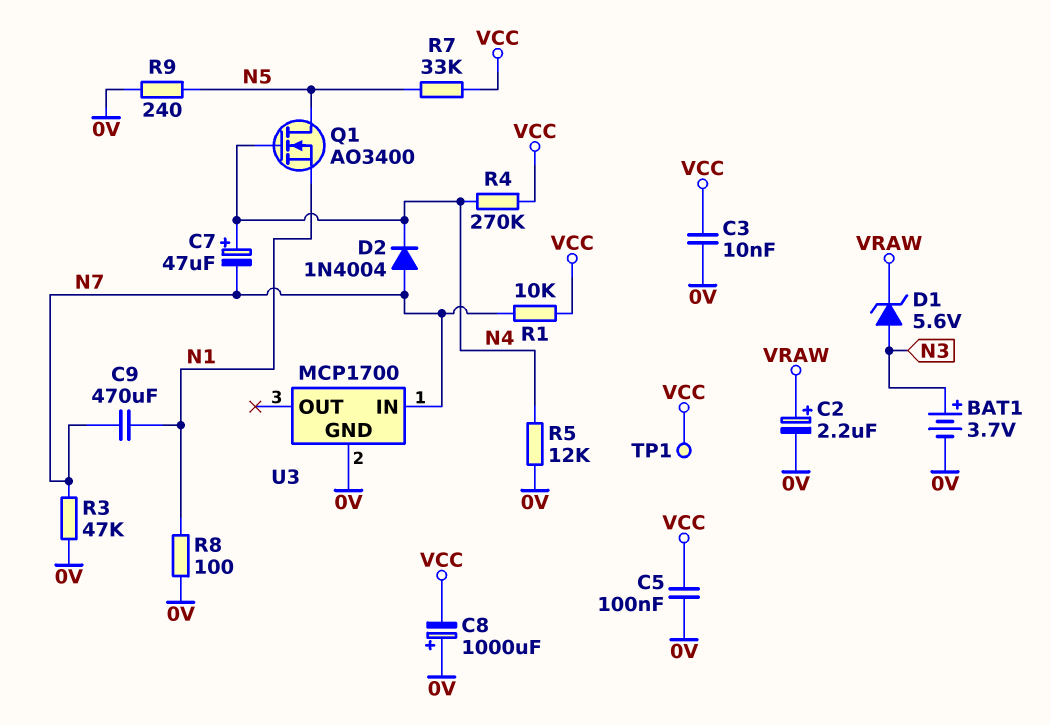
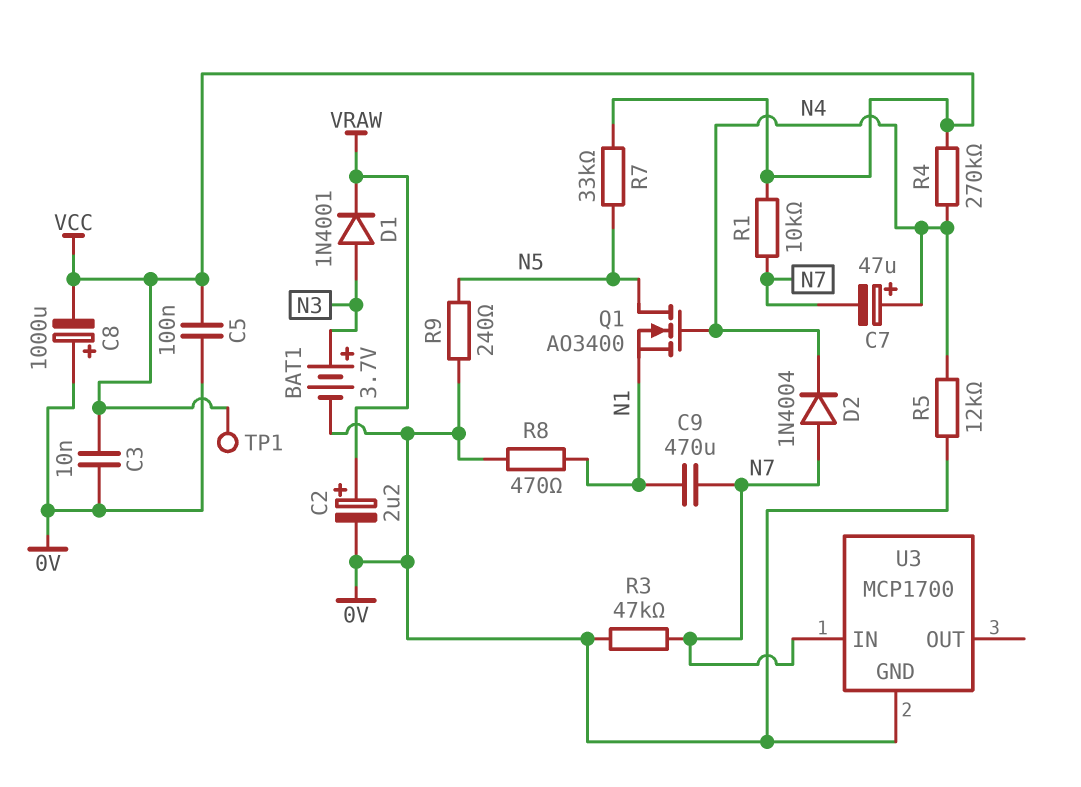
D1: zener 5.6V (A N3, K VRAW) -> diode 1N4001 (A N3, K VRAW)
R8: 100 (0V, N1) -> 470 (0V, N1)

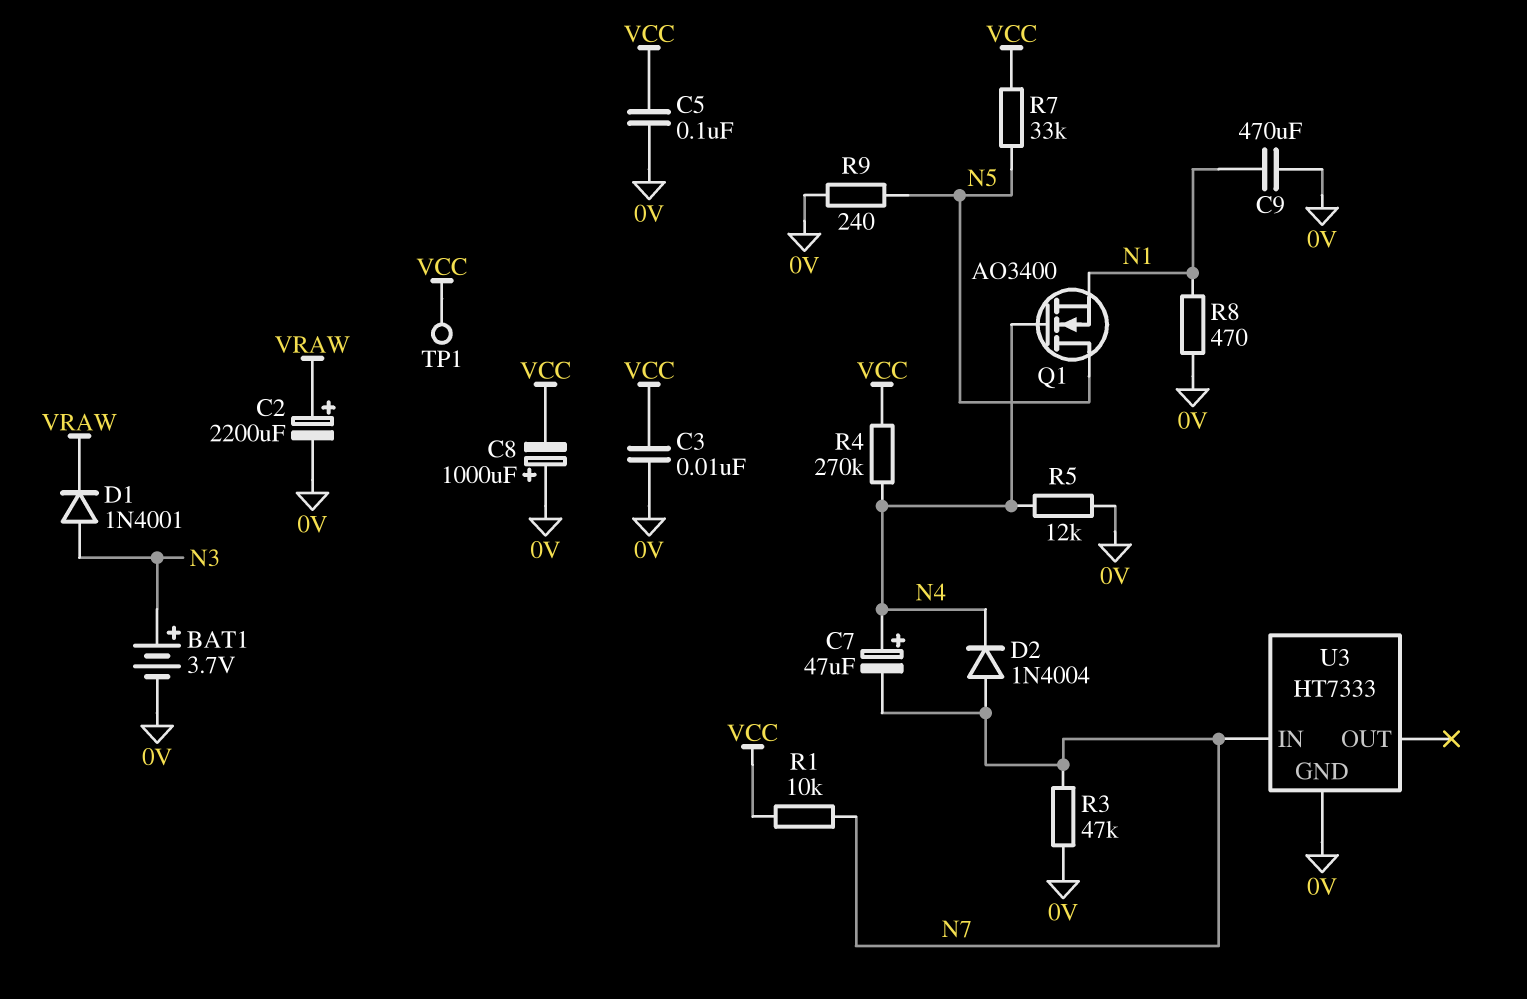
C2: 2.2uF (plus VRAW, minus 0V) -> 2200uF (plus VRAW, minus 0V)
C9: 470uF (N1, N7) -> 470uF (0V, N1)
U3: MCP1700 -> HT7333

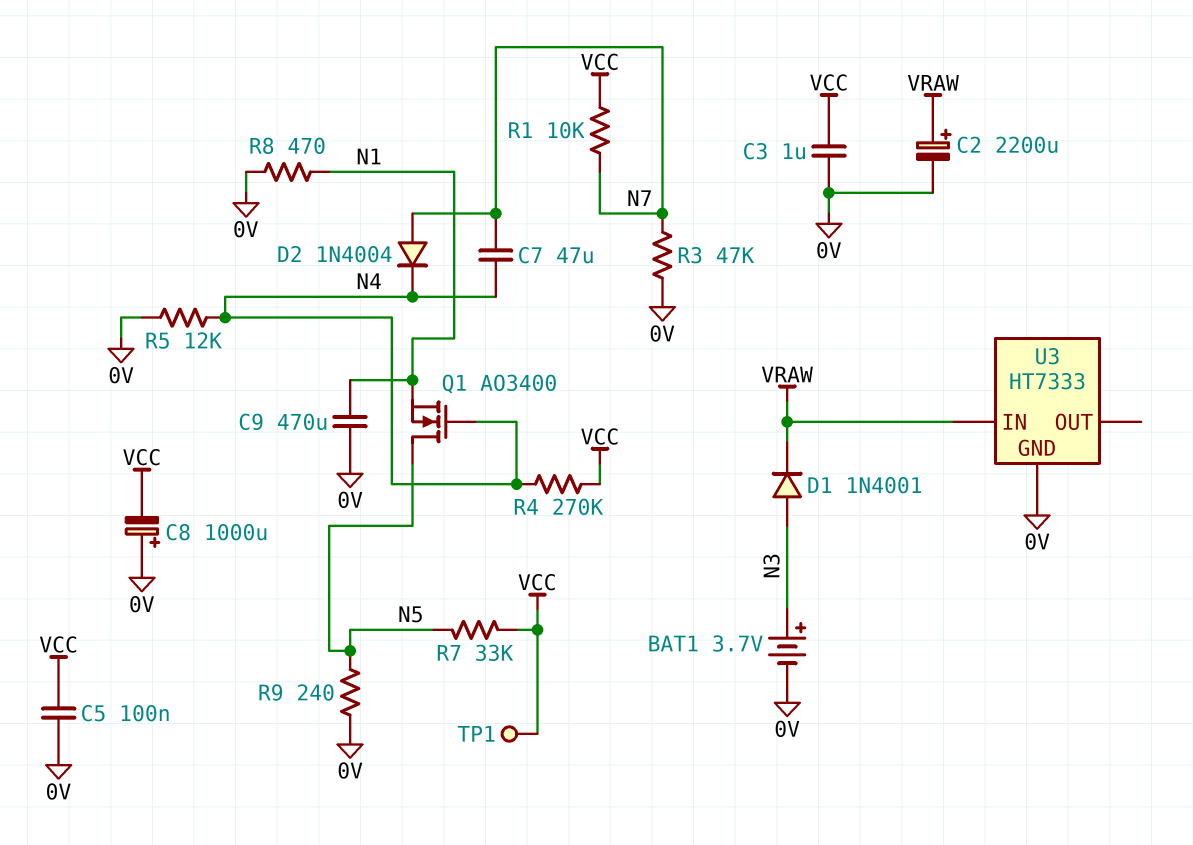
C3: 10nF (0V, VCC) -> 1uF (0V, VCC)
C7: 47uF (plus N4, minus N7) -> 47uF (N4, N7)
U3 pin IN: N7 -> VRAW

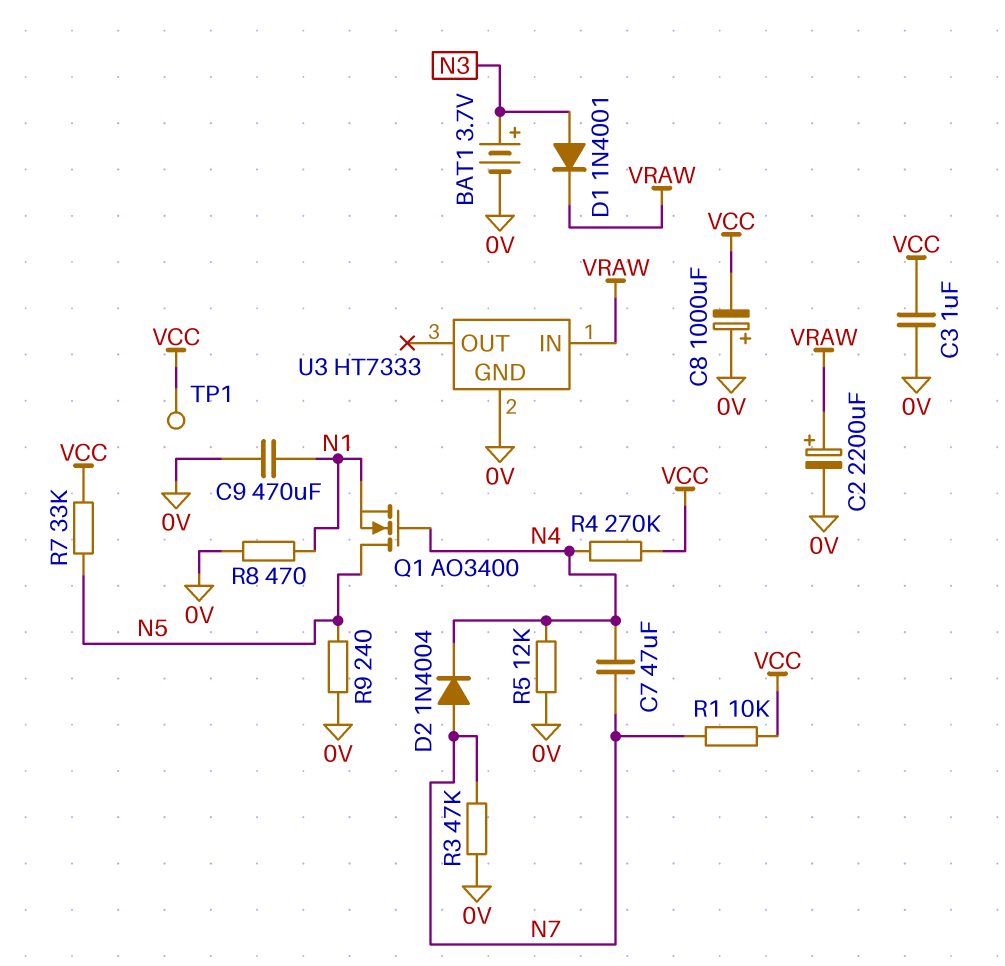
C5: 100nF (0V, VCC) -> none

